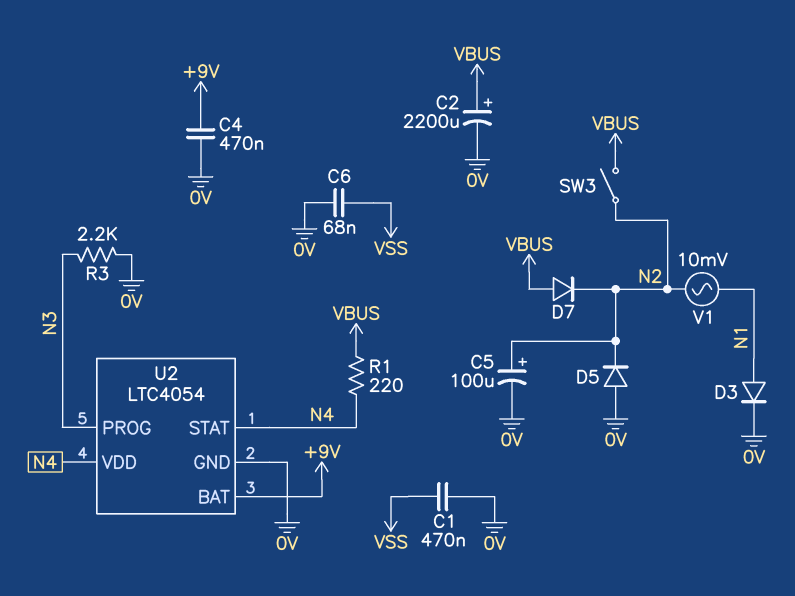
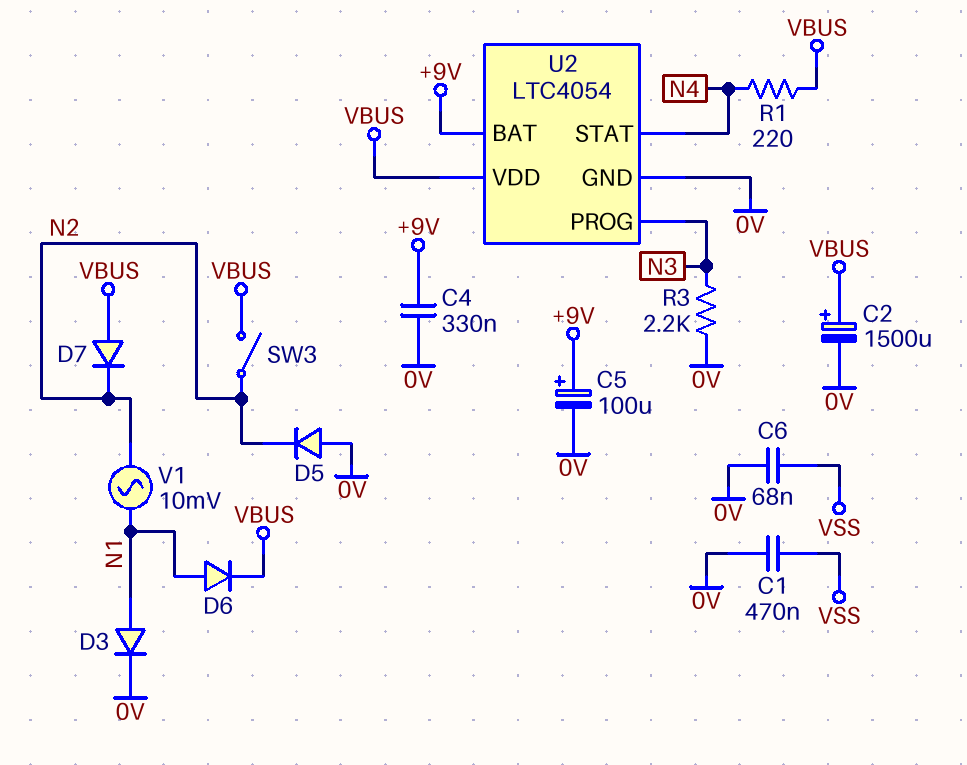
C2: 2200uF (plus VBUS, minus 0V) -> 1500uF (plus VBUS, minus 0V)
C4: 470nF (+9V, 0V) -> 330nF (+9V, 0V)
C5: 100uF (plus N2, minus 0V) -> 100uF (plus +9V, minus 0V)
D6: none -> diode (A N1, K VBUS)
U2 pin VDD: N4 -> VBUS

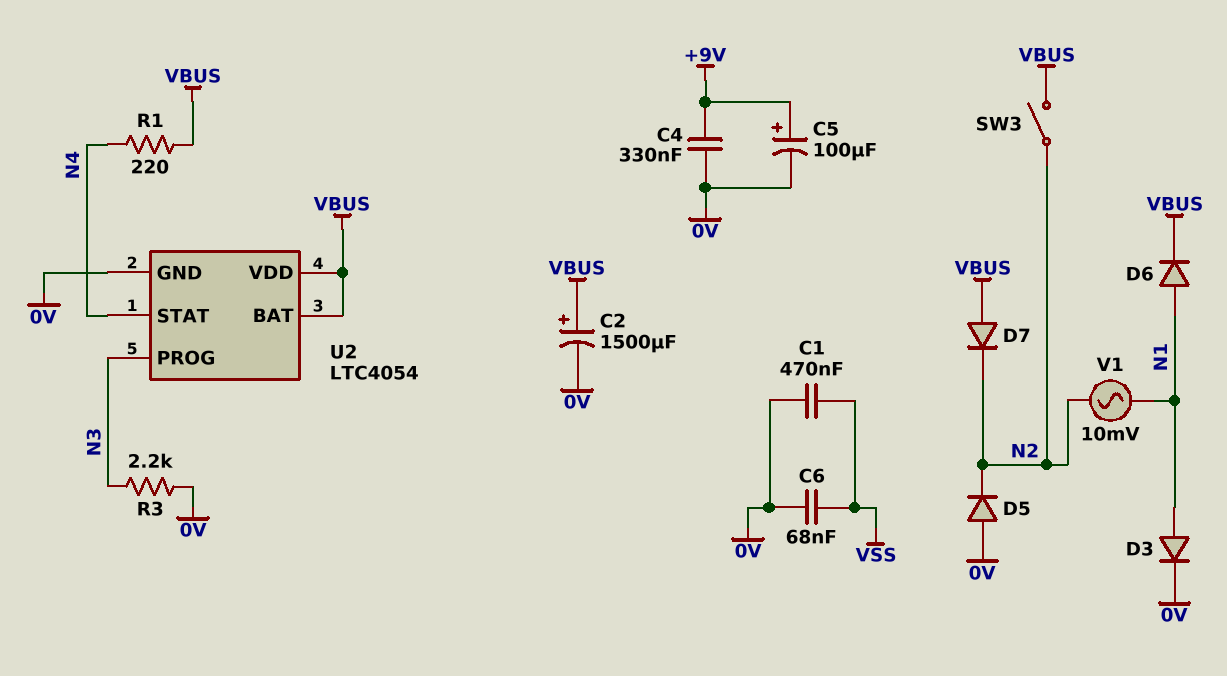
U2 pin BAT: +9V -> VBUS

